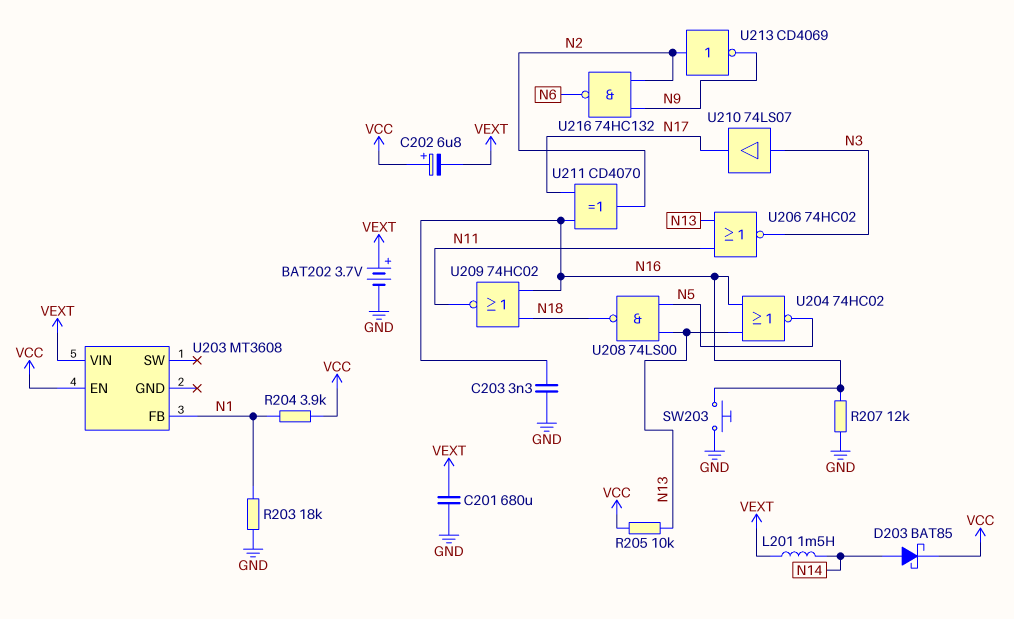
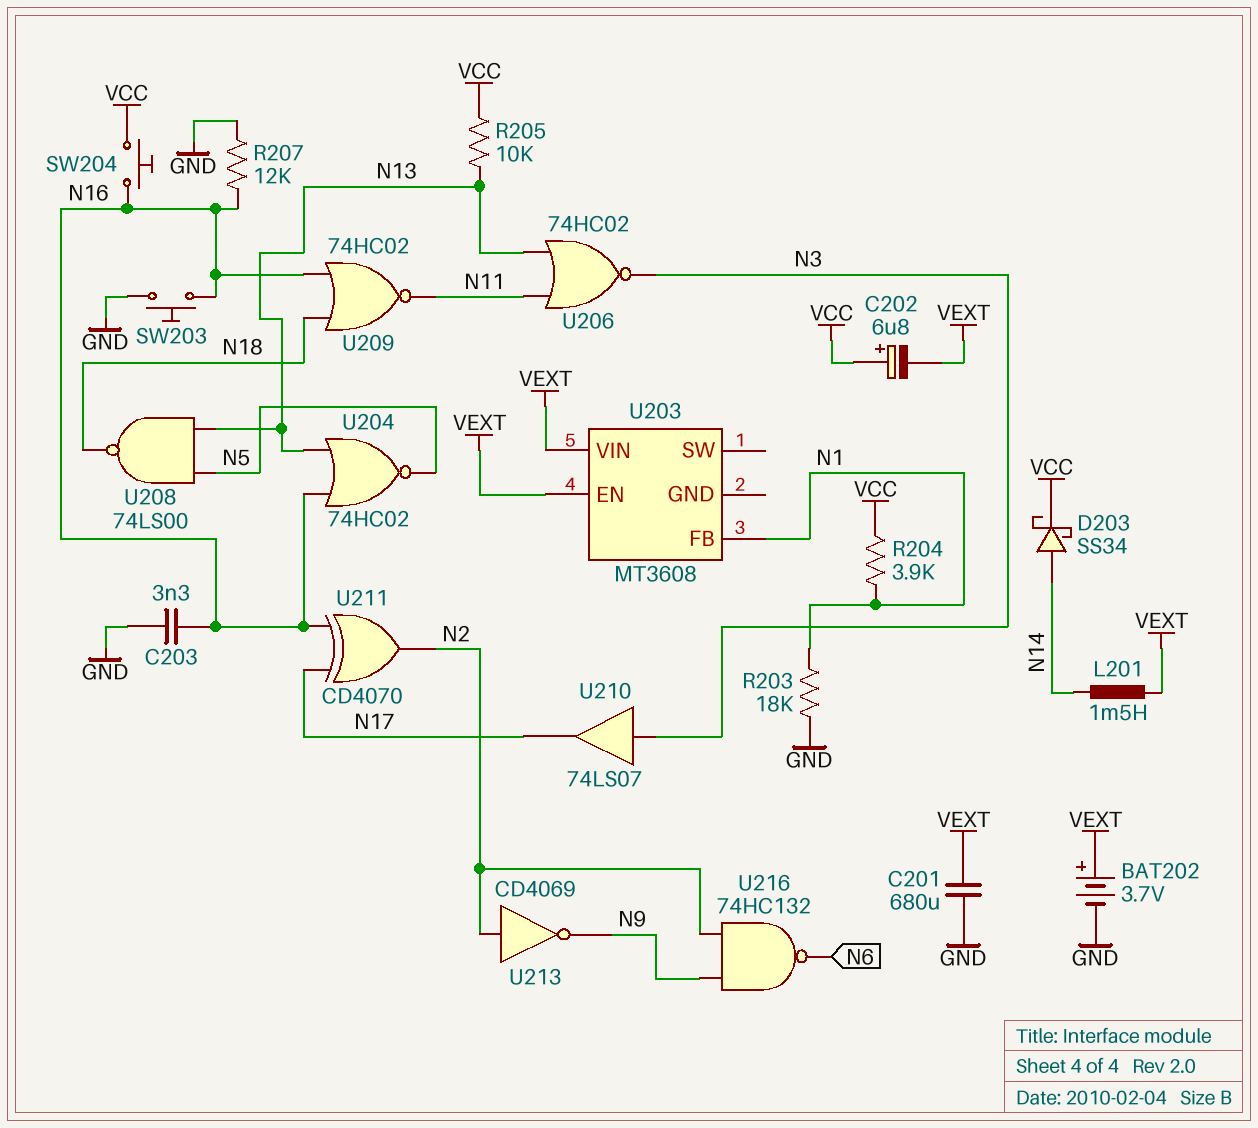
D203: schottky BAT85 (A N14, K VCC) -> schottky SS34 (A N14, K VCC)
SW204: none -> button (N16, VCC)
U203 pin EN: VCC -> VEXT

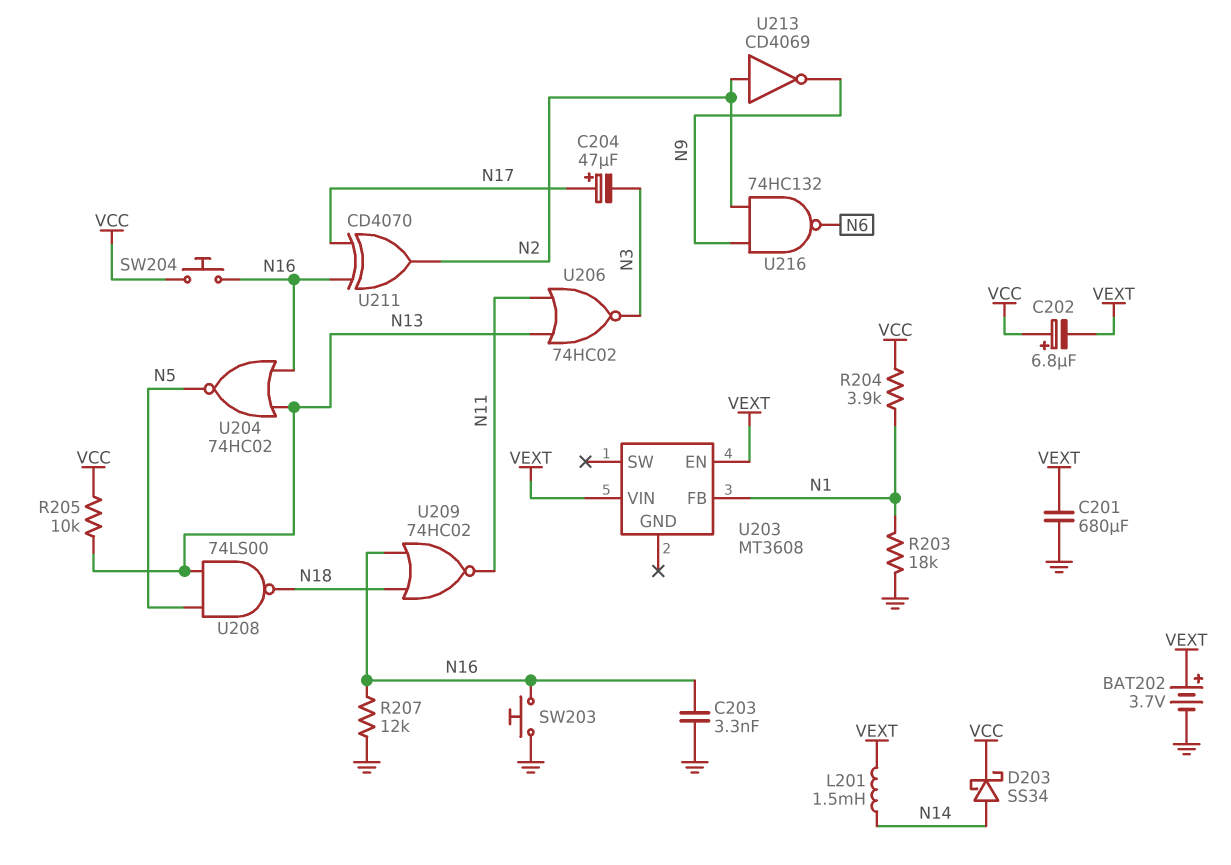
C204: none -> 47uF (plus N17, minus N3)
U210: buffer 74LS07 (in N3, out N17) -> none

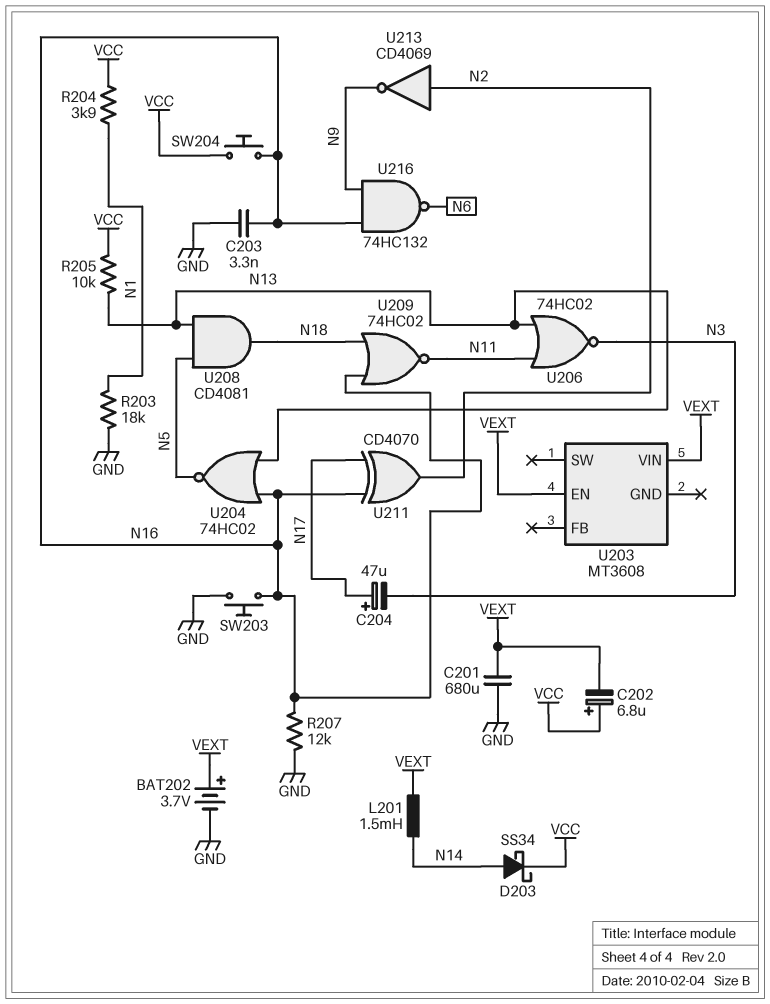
U203 pin FB: N1 -> none
U208: NAND 74LS00 (in N5, in N13, out N18) -> AND CD4081 (in N5, in N13, out N18)
U216: NAND 74HC132 (in N2, in N9, out N6) -> NAND 74HC132 (in N9, in N16, out N6)

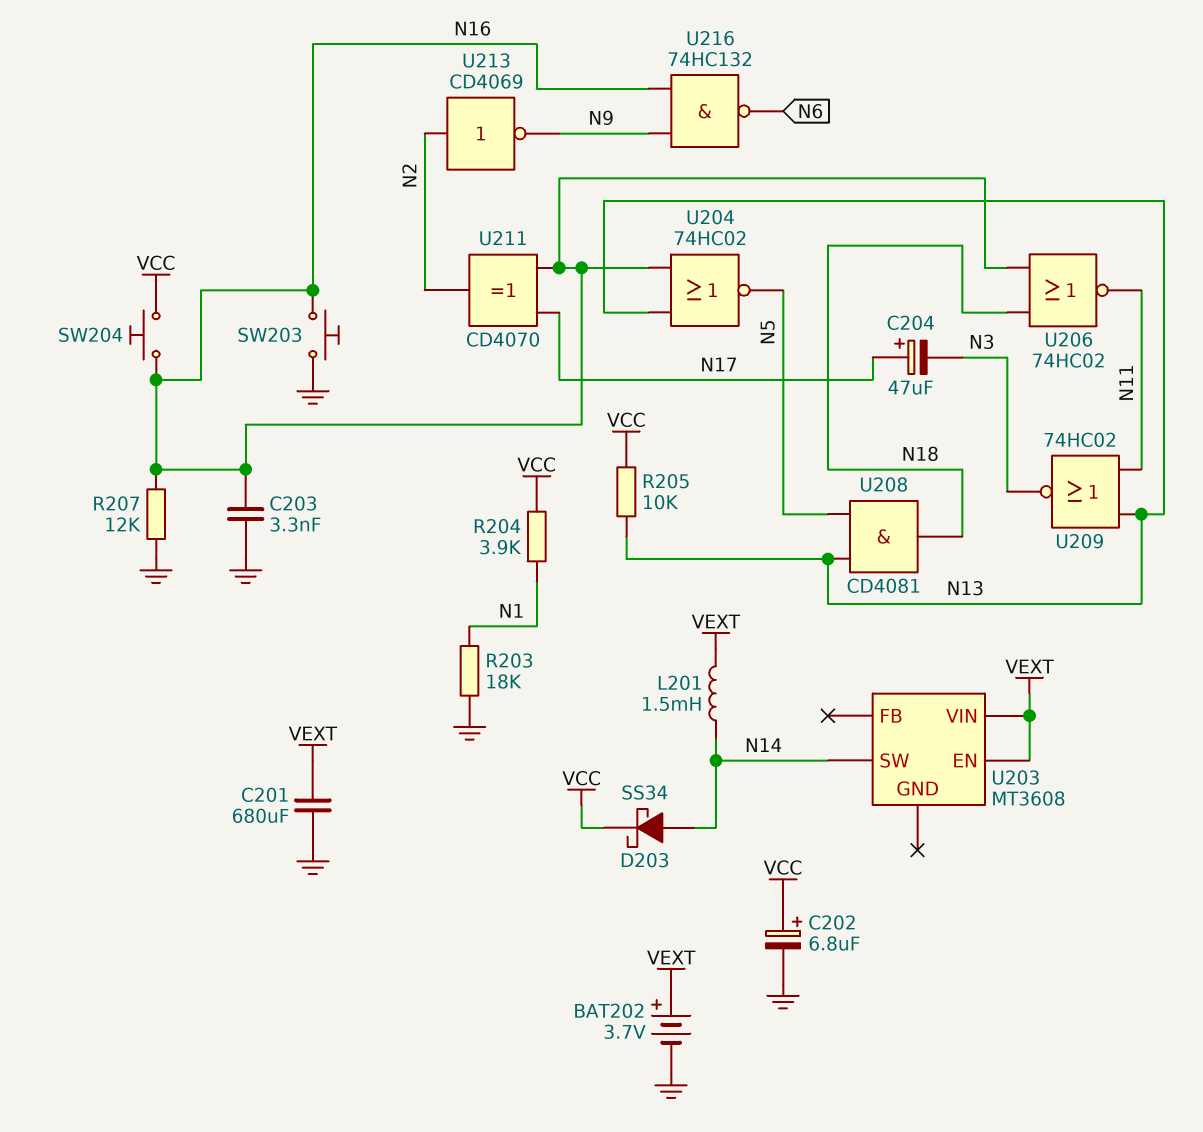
C202: 6.8uF (plus VCC, minus VEXT) -> 6.8uF (plus VCC, minus GND)
U203 pin SW: none -> N14
U206: NOR 74HC02 (in N11, in N13, out N3) -> NOR 74HC02 (in N16, in N18, out N11)
U209: NOR 74HC02 (in N16, in N18, out N11) -> NOR 74HC02 (in N11, in N13, out N3)

